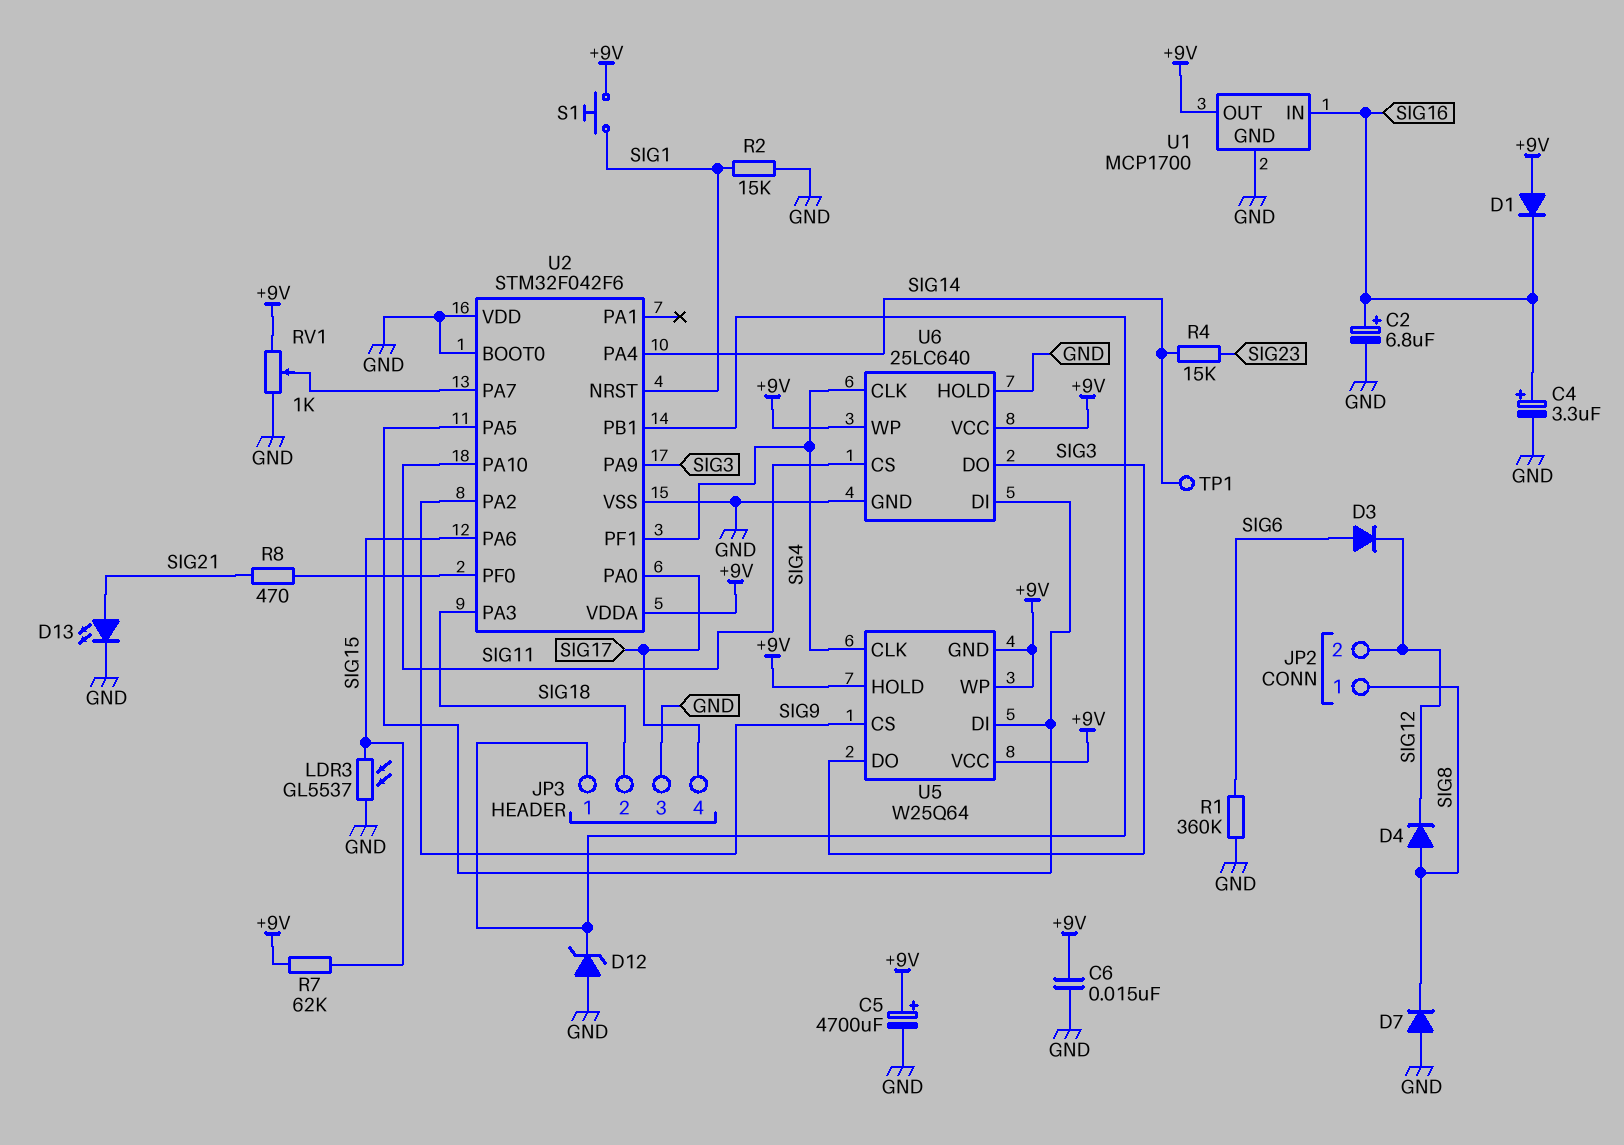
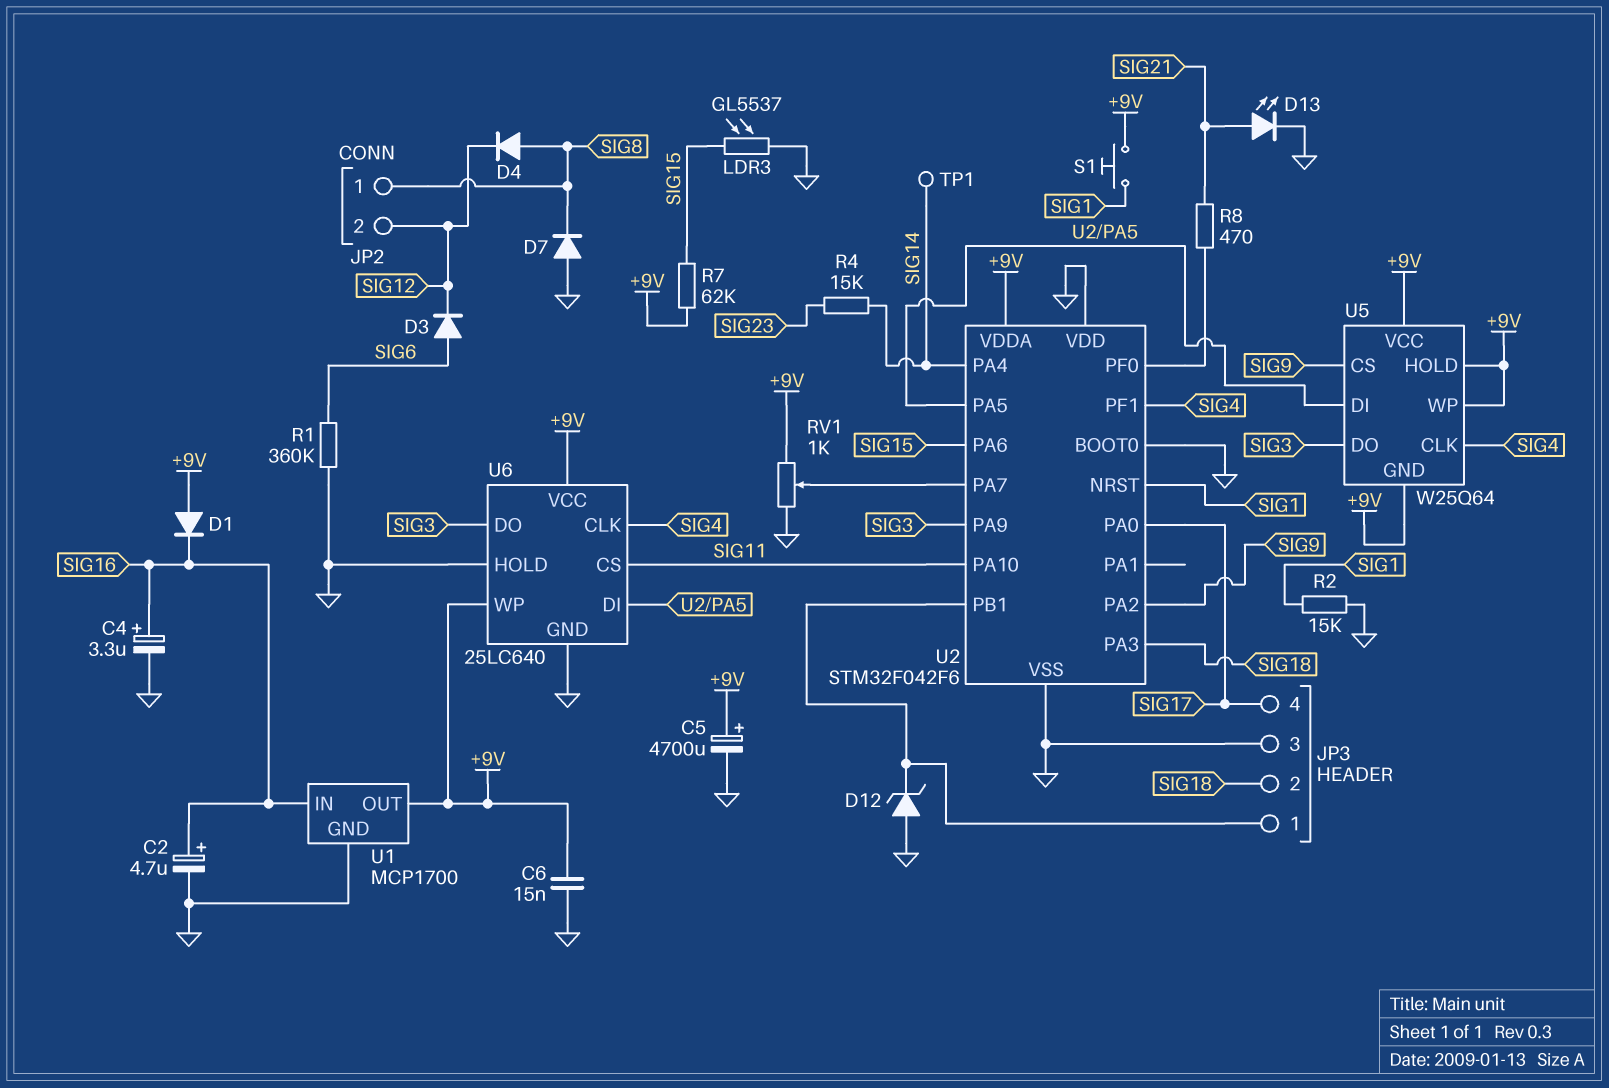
C2: 6.8uF (plus SIG16, minus GND) -> 4.7uF (plus SIG16, minus GND)

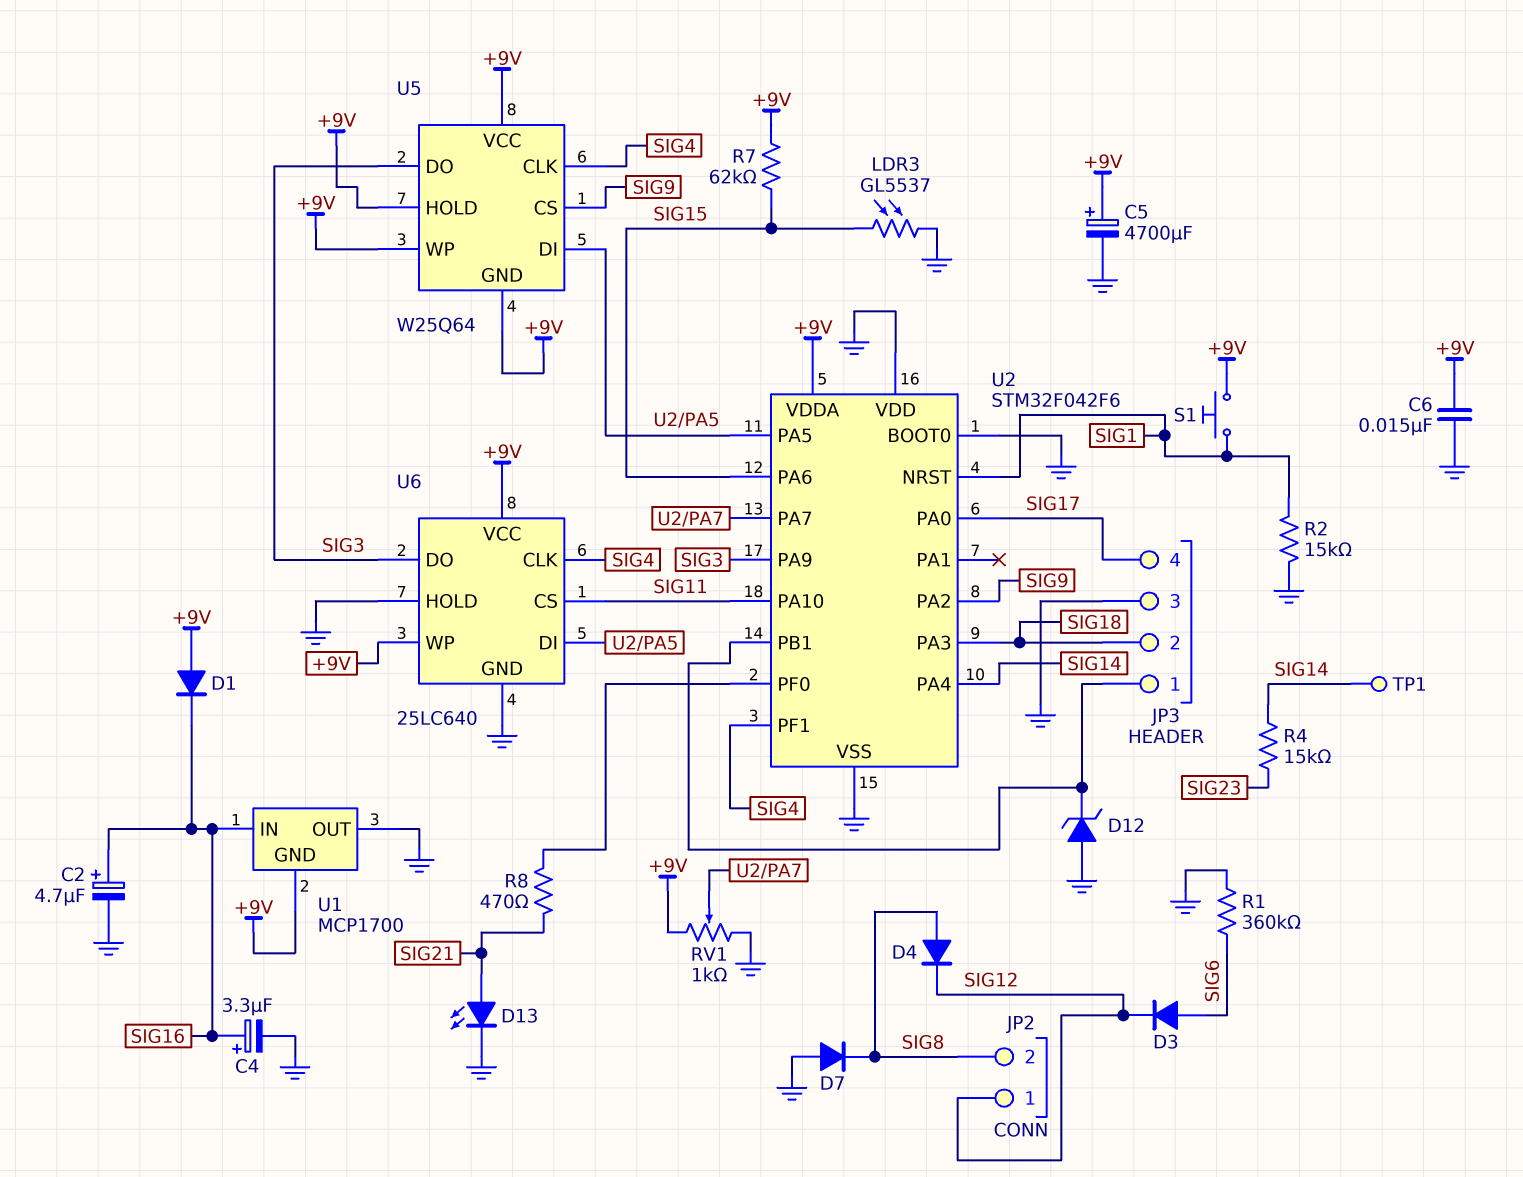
JP2 pin 1: SIG8 -> SIG12
JP2 pin 2: SIG12 -> SIG8
U1 pin GND: GND -> +9V
U1 pin OUT: +9V -> GND

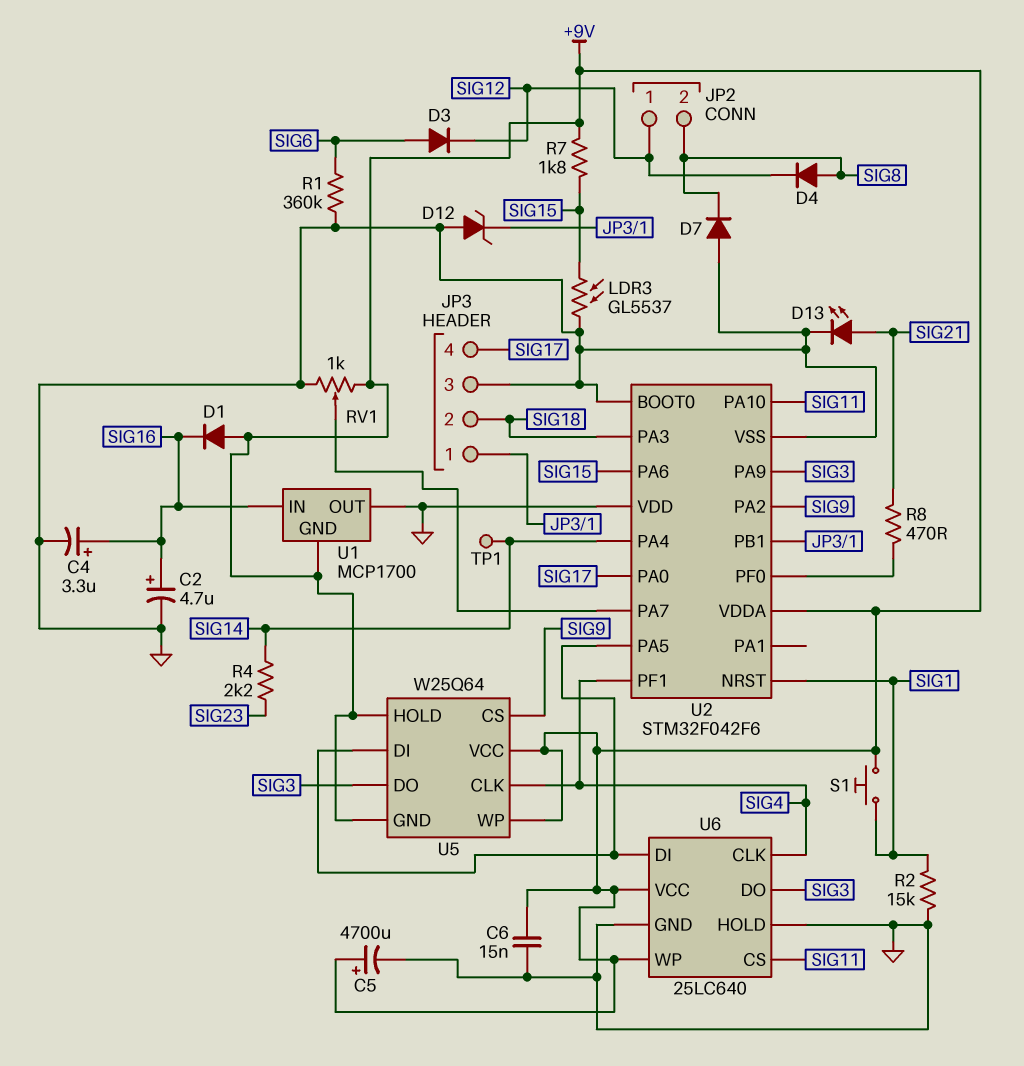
R4: 15k (SIG14, SIG23) -> 2.2k (SIG14, SIG23)
R7: 62k (+9V, SIG15) -> 1.8k (+9V, SIG15)

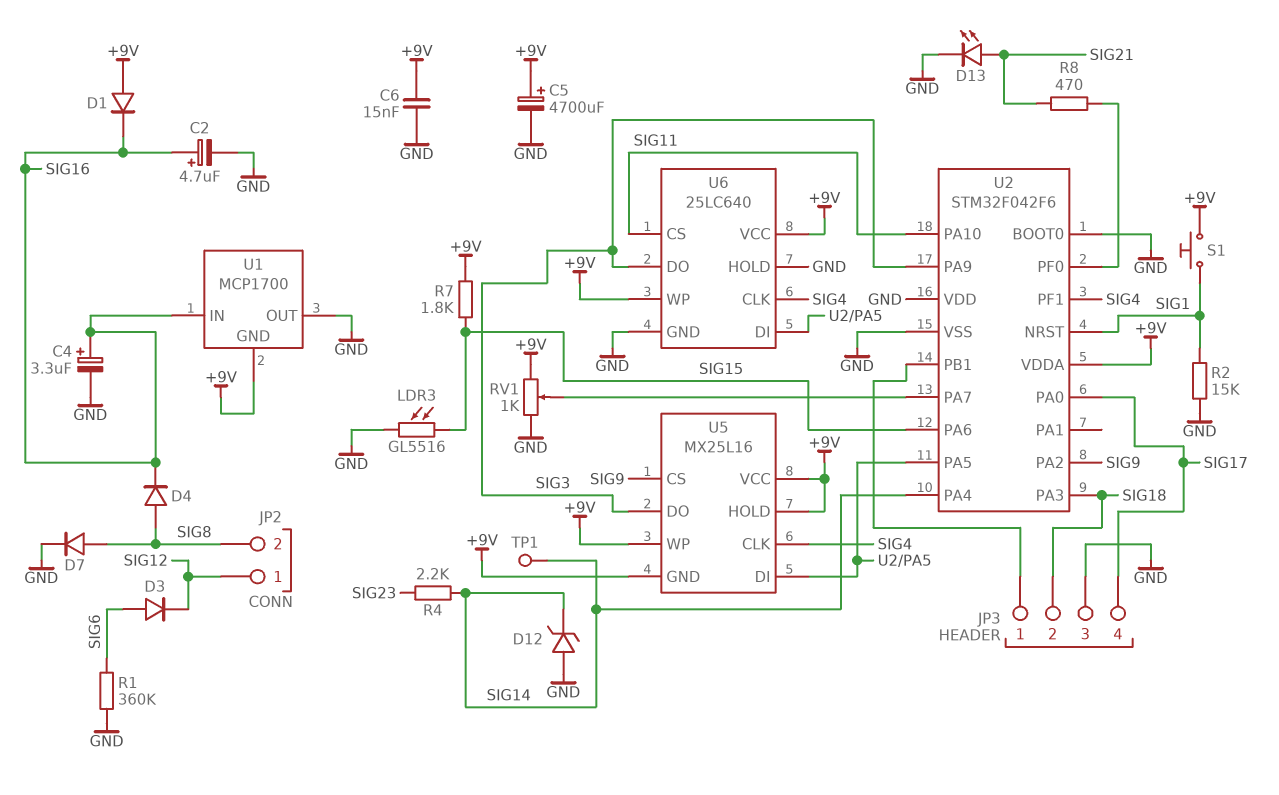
D4: diode (A SIG8, K SIG12) -> diode (A SIG8, K SIG16)
D7: diode (A GND, K SIG8) -> diode (A SIG8, K GND)
D12: zener (A GND, K JP3/1) -> zener (A GND, K SIG14)
LDR3: GL5537 (GND, SIG15) -> GL5516 (GND, SIG15)
U5: W25Q64 -> MX25L16

